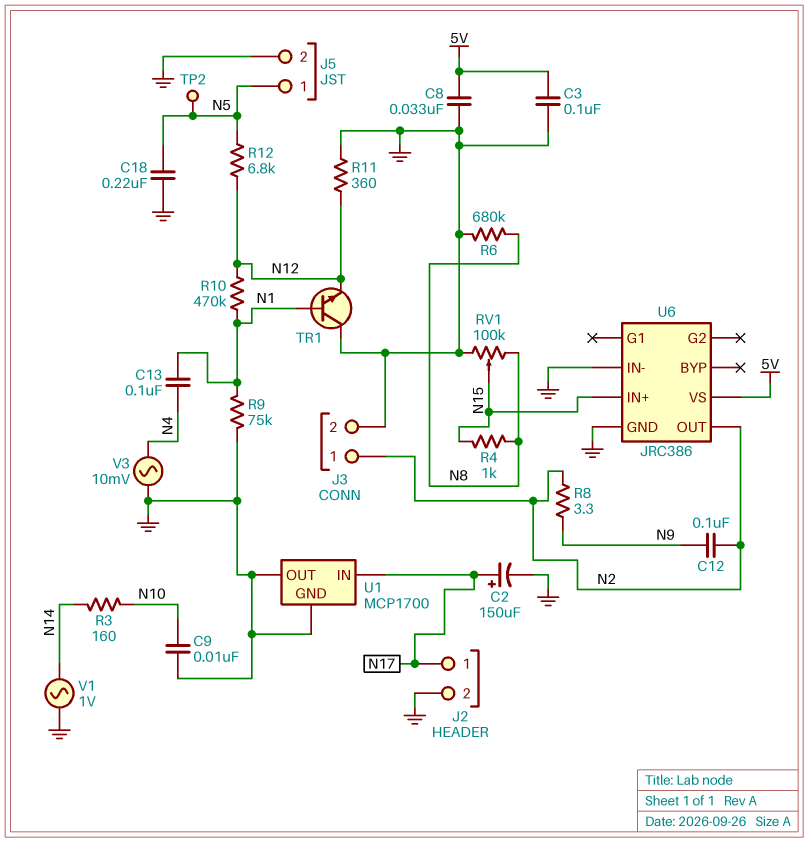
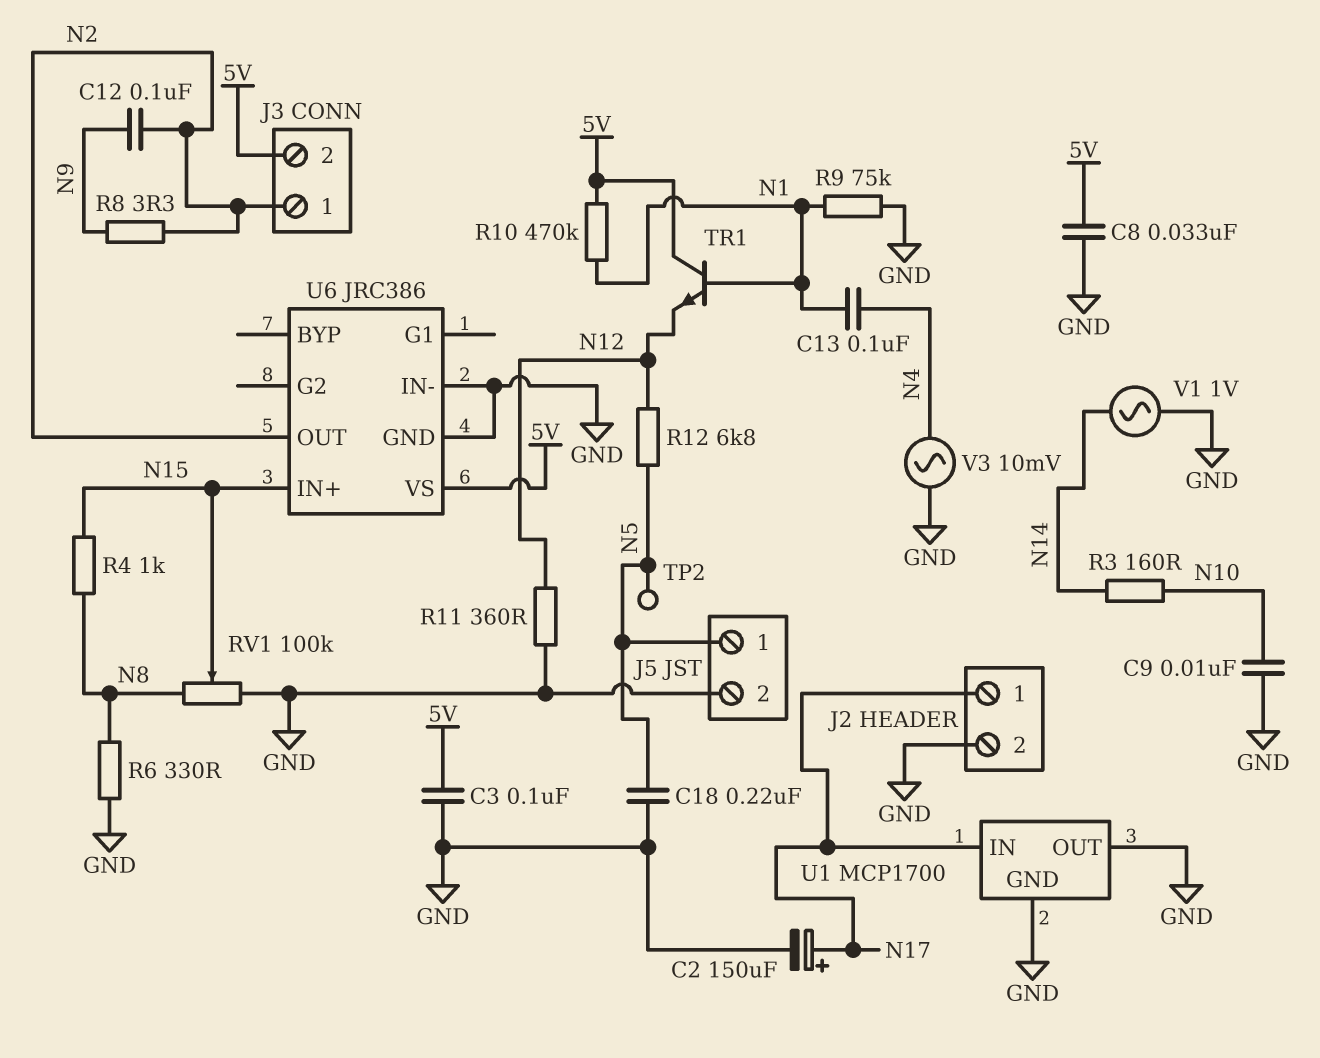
J3 pin 2: GND -> 5V
R6: 680k (GND, N8) -> 330 (GND, N8)
R10: 470k (N1, N12) -> 470k (5V, N1)
TR1: NPN (B N1, C GND, E N12) -> NPN (B N1, C 5V, E N12)

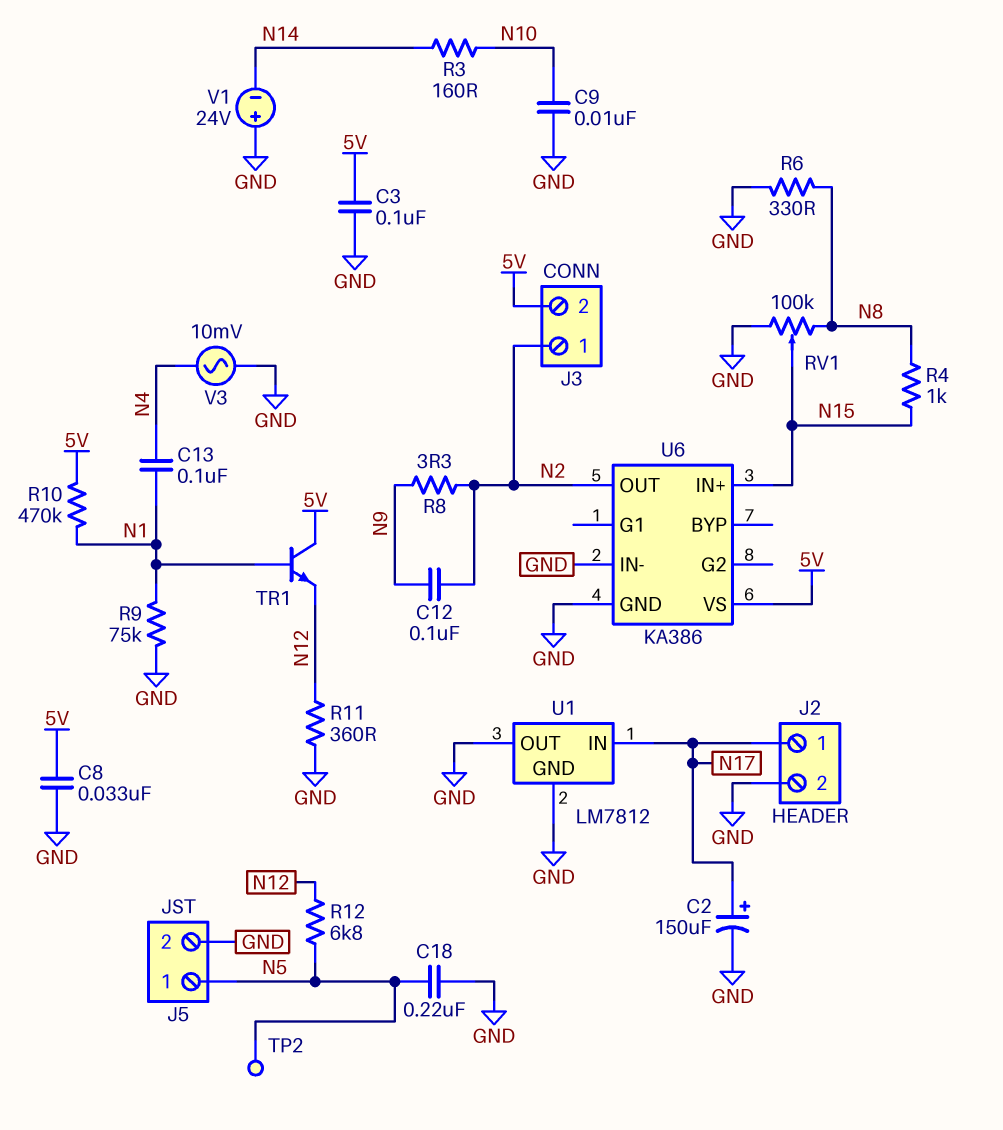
U1: MCP1700 -> LM7812
U6: JRC386 -> KA386
V1: AC 1V (GND, N14) -> 24V (plus GND, minus N14)

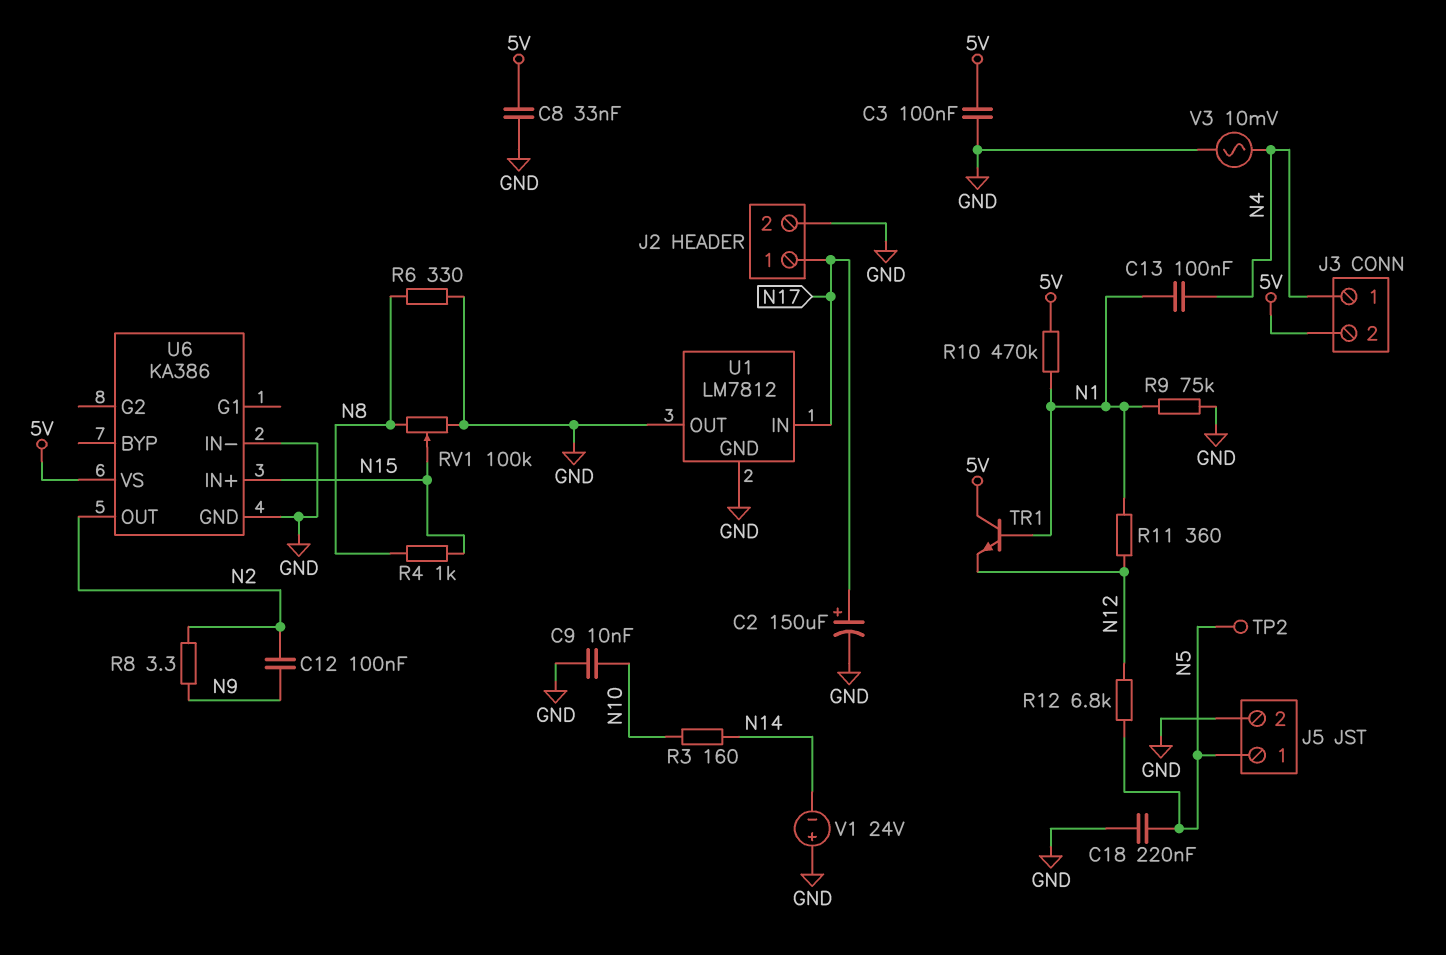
J3 pin 1: N2 -> N4
R11: 360 (GND, N12) -> 360 (N1, N12)

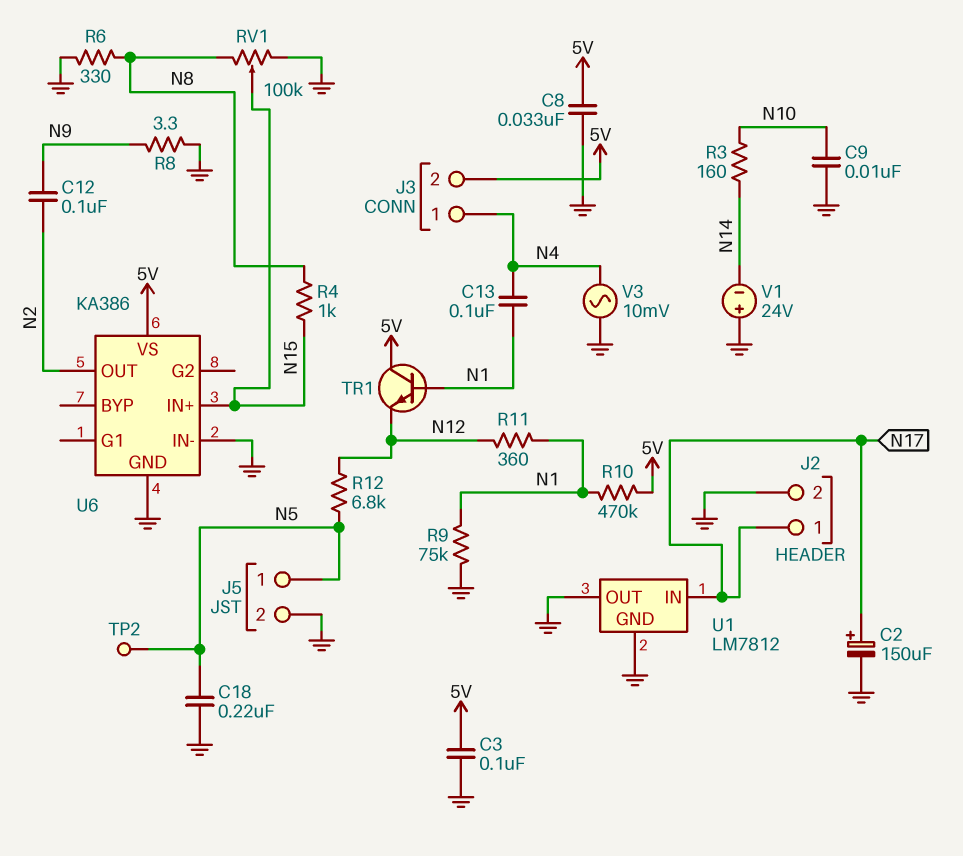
R8: 3.3 (N2, N9) -> 3.3 (GND, N9)

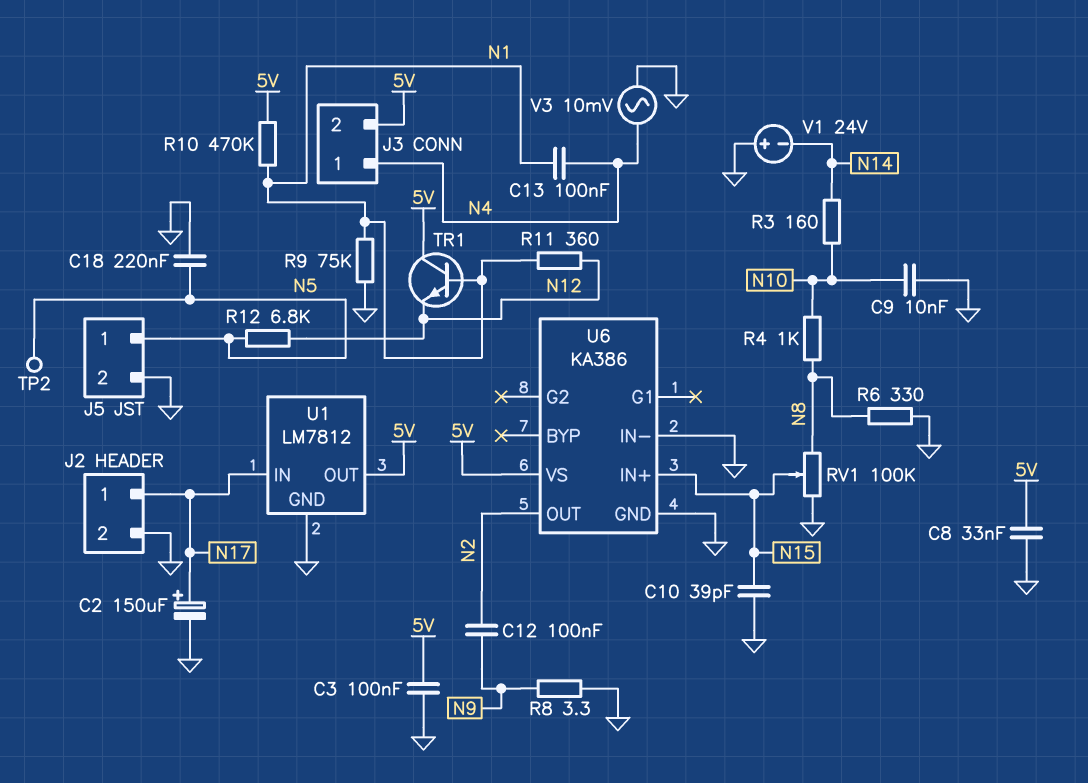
C10: none -> 39pF (GND, N15)
R4: 1k (N8, N15) -> 1k (N8, N10)
U1 pin OUT: GND -> 5V

